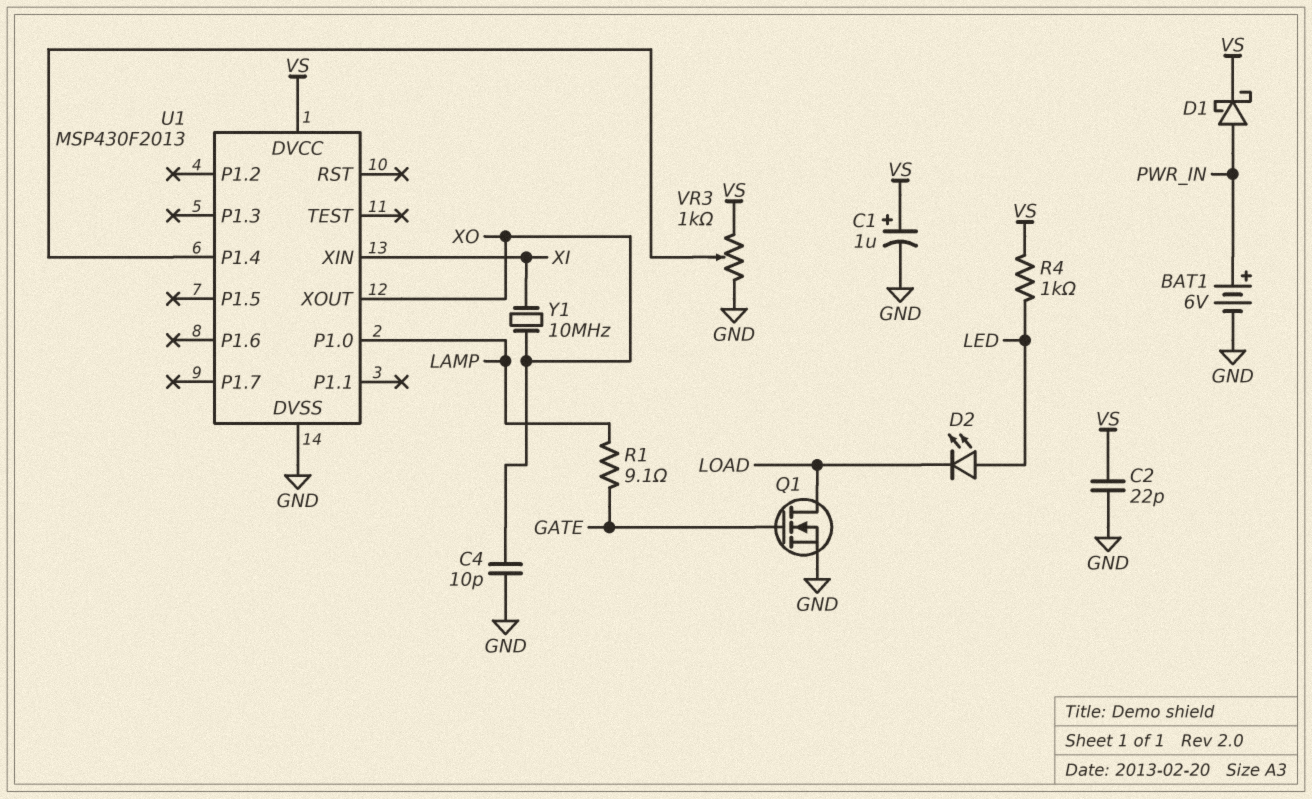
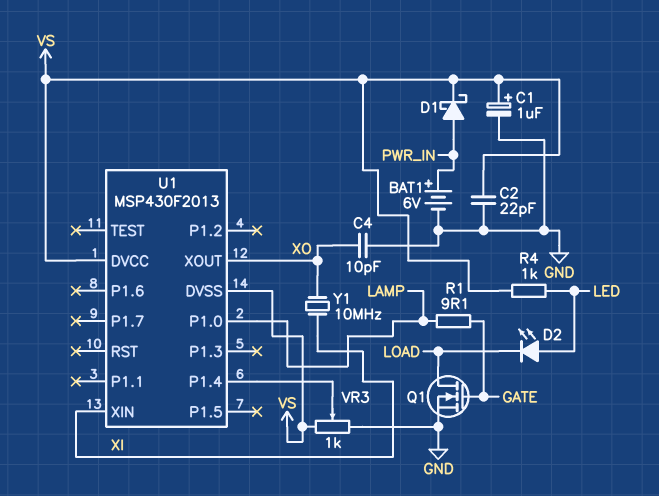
U1 pin DVSS: GND -> VS

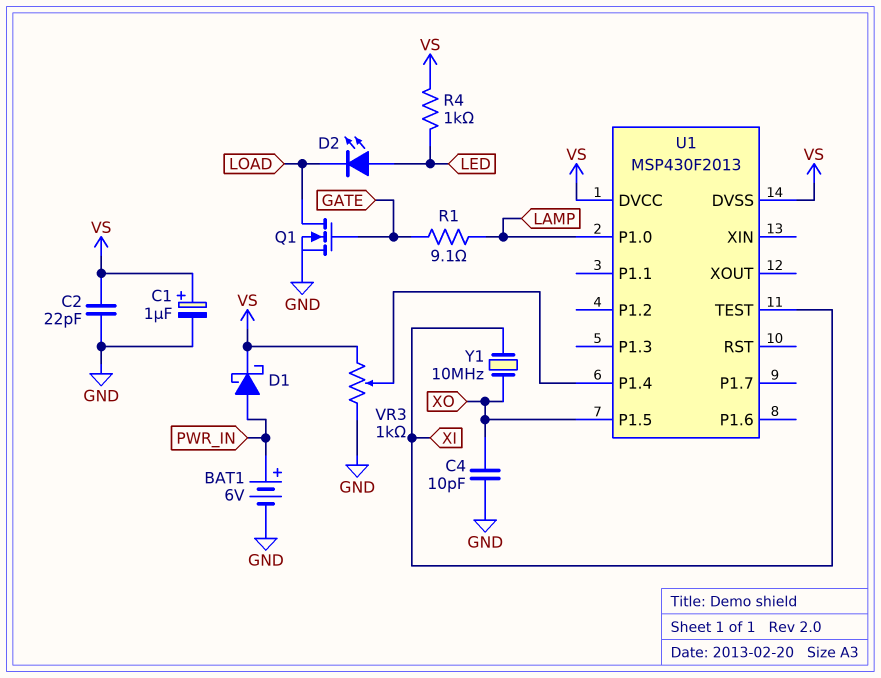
U1 pin P1.5: none -> XO
U1 pin TEST: none -> XI
U1 pin XIN: XI -> none
U1 pin XOUT: XO -> none

